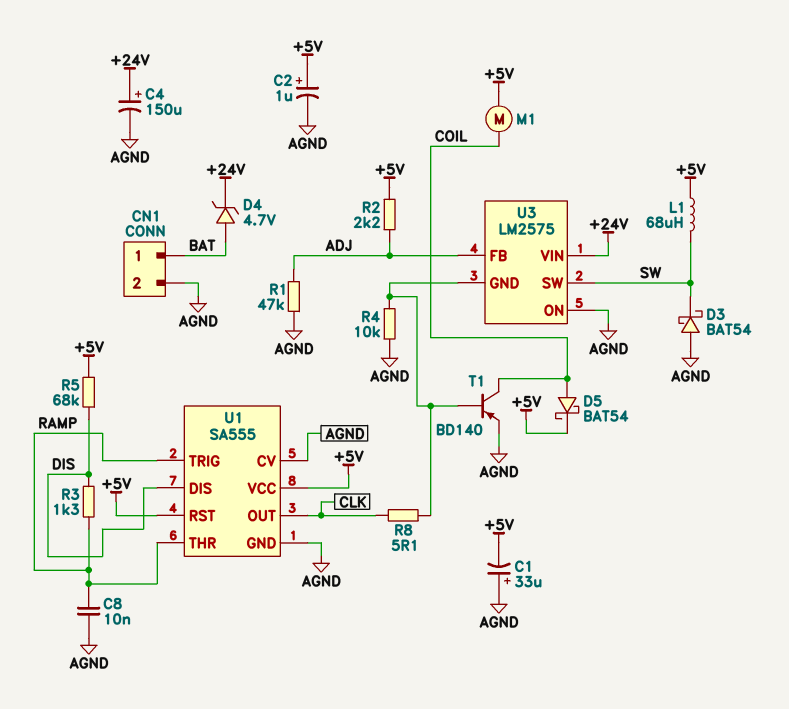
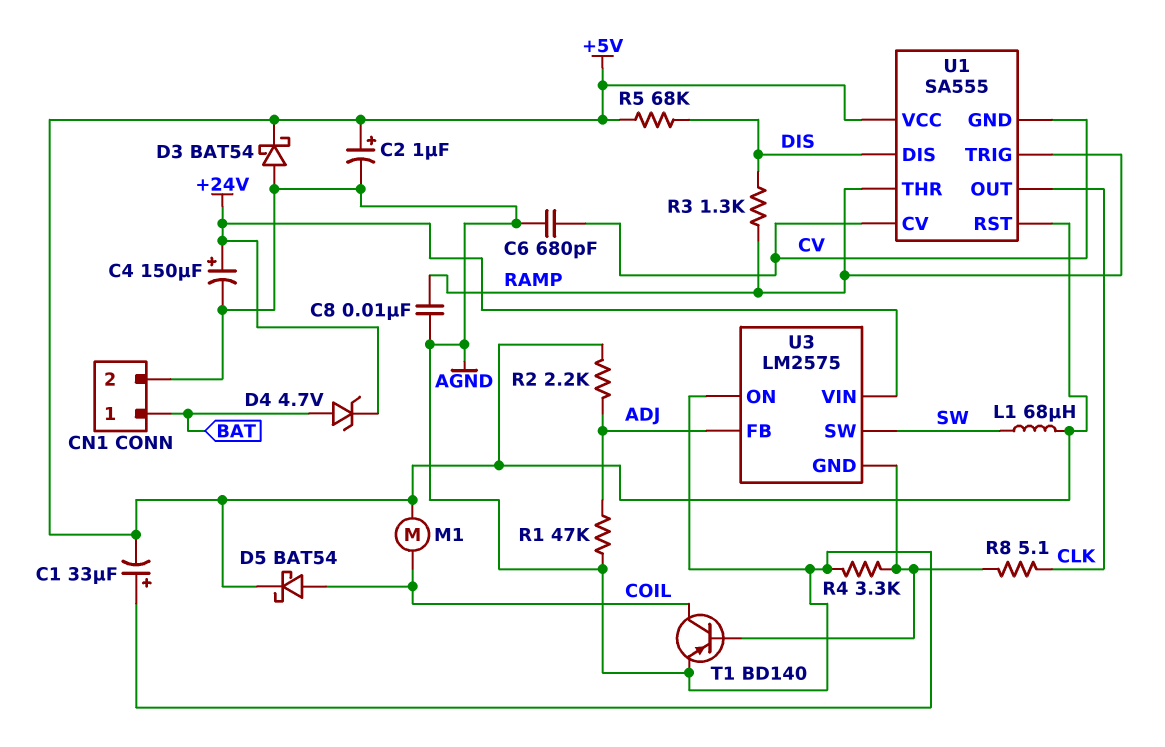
C6: none -> 680pF (AGND, CV)
D3: schottky BAT54 (A AGND, K SW) -> schottky BAT54 (A AGND, K +5V)
R4: 10k (AGND, U3/GND) -> 3.3k (AGND, U3/GND)
U1 pin CV: AGND -> CV
U1 pin GND: AGND -> CV

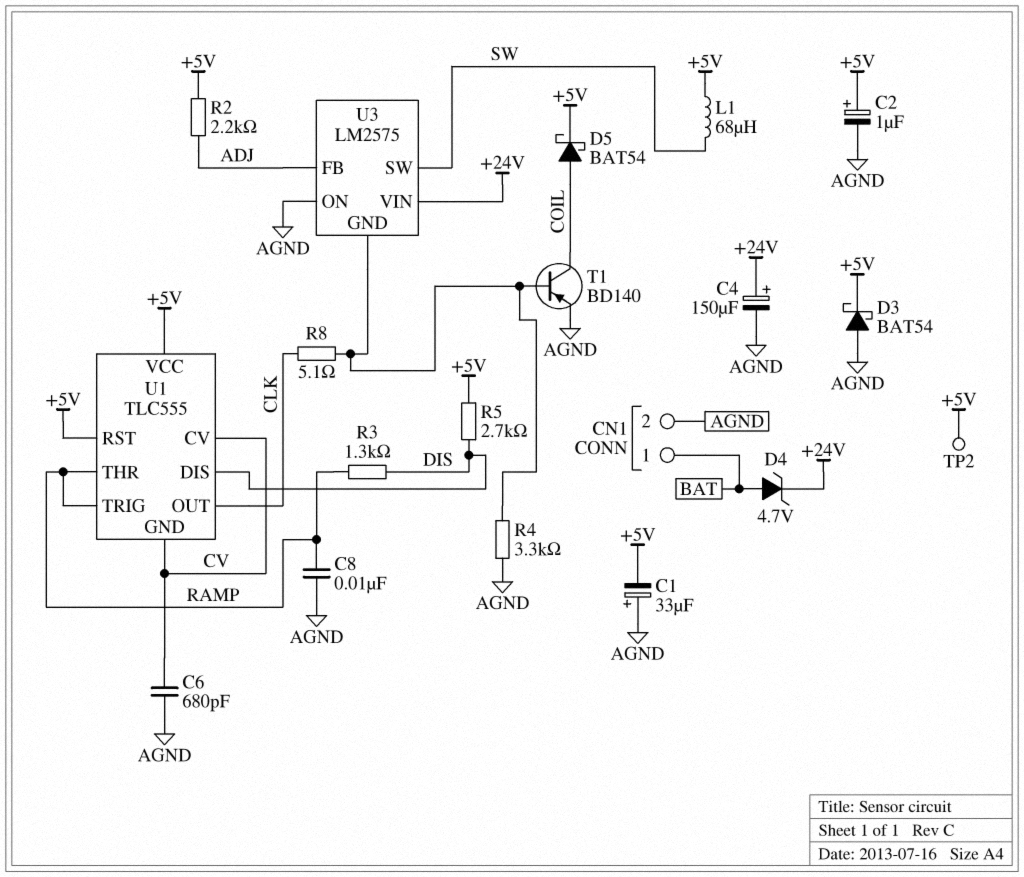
M1: motor (+5V, COIL) -> none
R1: 47k (ADJ, AGND) -> none
R5: 68k (+5V, DIS) -> 2.7k (+5V, DIS)
TP2: none -> test point (+5V)
U1: SA555 -> TLC555

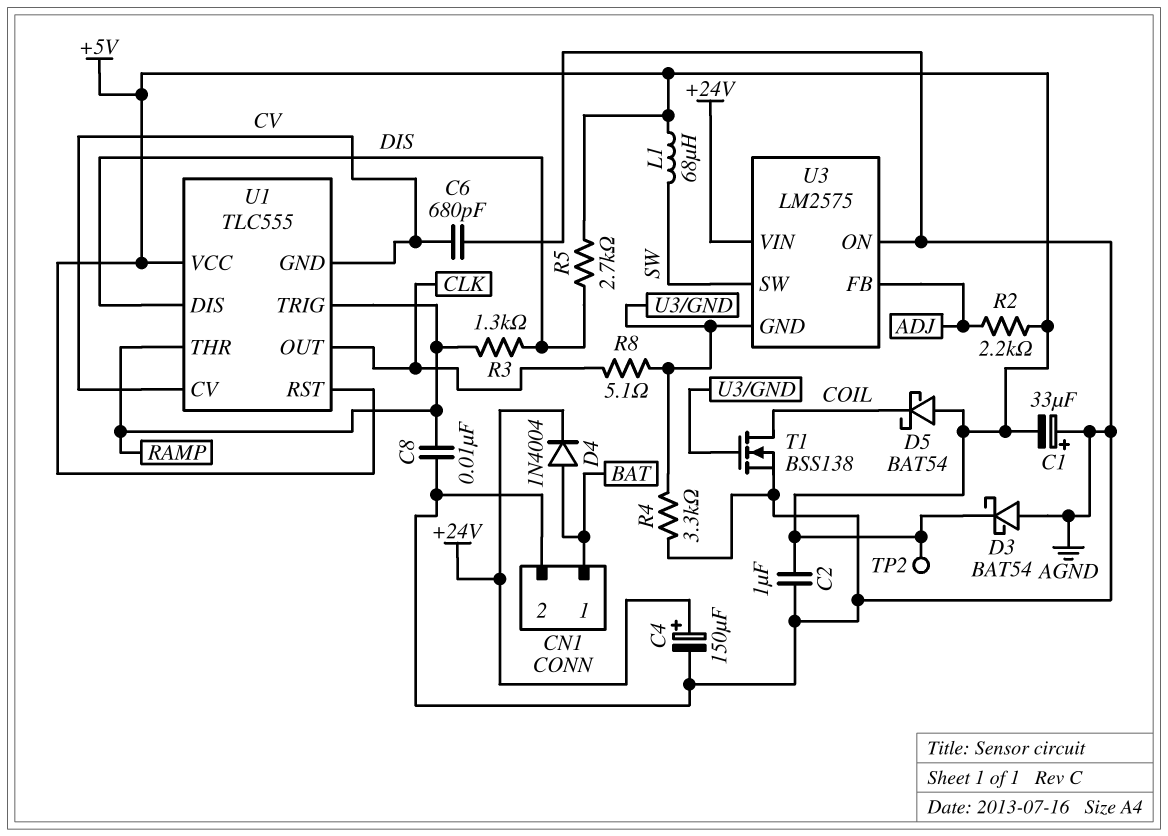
C2: 1uF (plus +5V, minus AGND) -> 1uF (+5V, AGND)
D4: zener 4.7V (A BAT, K +24V) -> diode 1N4004 (A BAT, K +24V)
D5: schottky BAT54 (A COIL, K +5V) -> schottky BAT54 (A +5V, K COIL)
T1: PNP BD140 (B U3/GND, C COIL, E AGND) -> NMOS BSS138 (G U3/GND, D COIL, S AGND)

